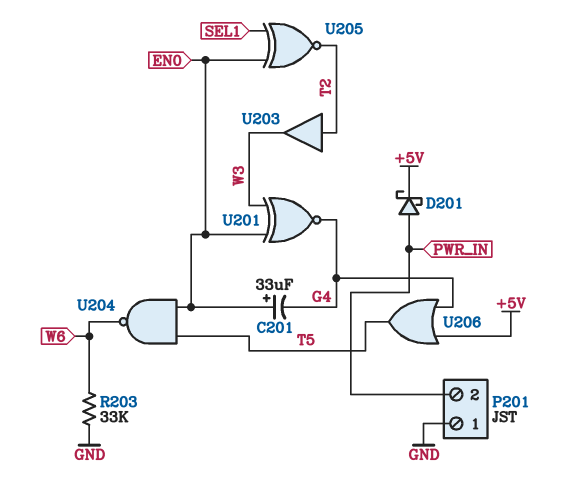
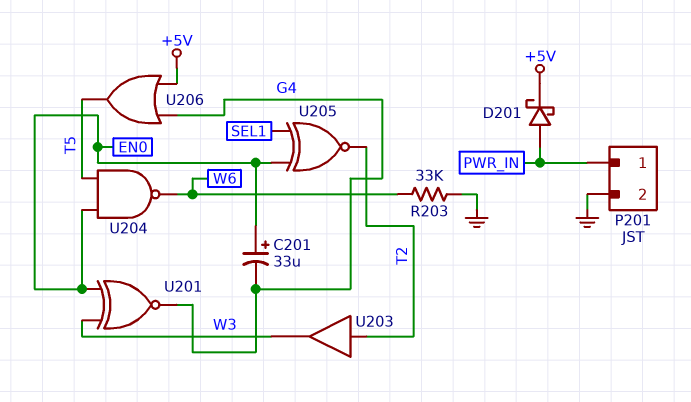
P201 pin 1: GND -> PWR_IN
P201 pin 2: PWR_IN -> GND

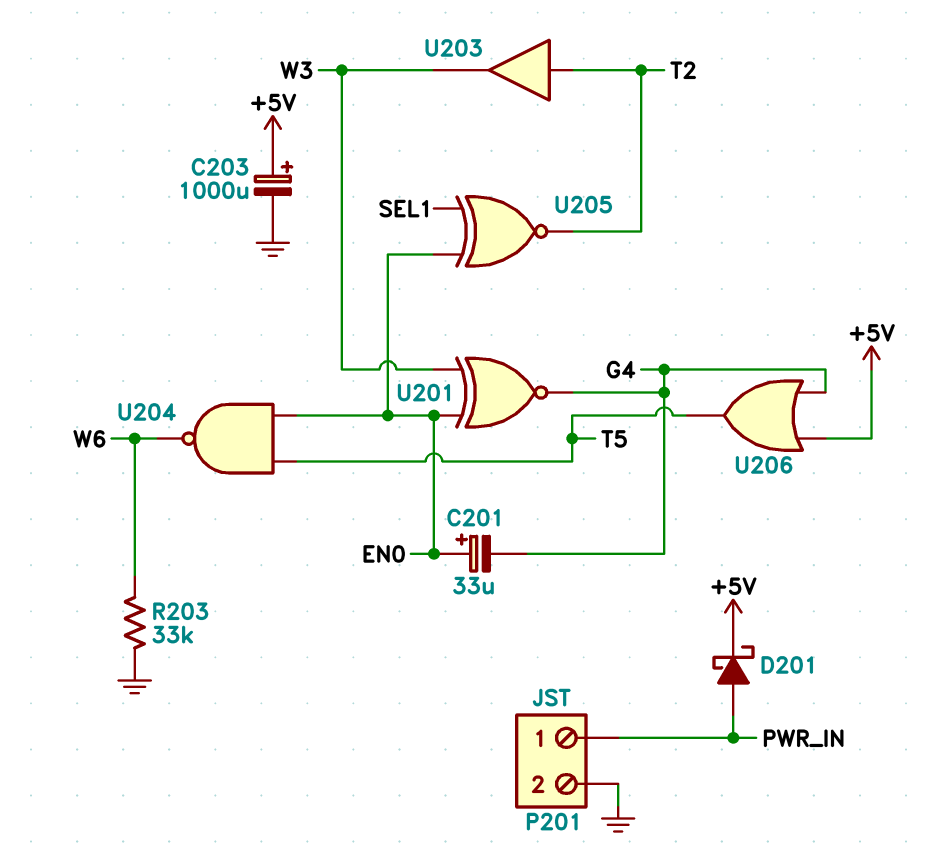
C203: none -> 1000uF (plus +5V, minus GND)

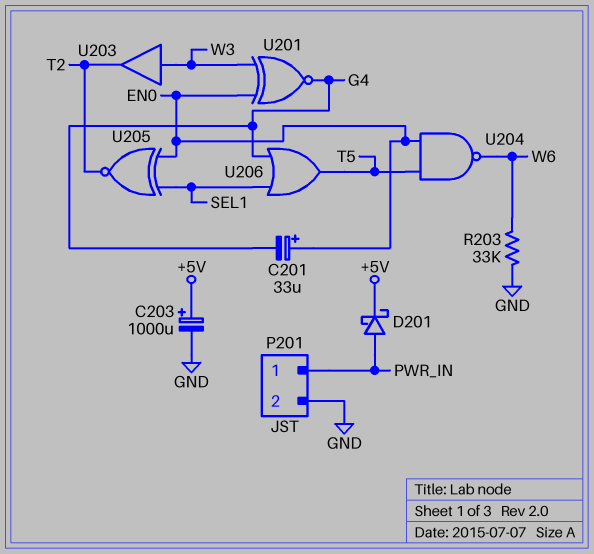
U203: buffer (in T2, out W3) -> buffer (in W3, out T2)
U206: OR (in +5V, in G4, out T5) -> OR (in G4, in SEL1, out T5)

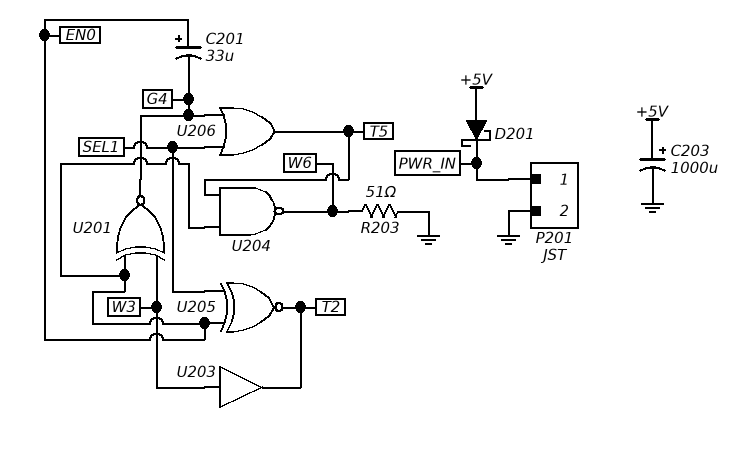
D201: schottky (A PWR_IN, K +5V) -> schottky (A +5V, K PWR_IN)
R203: 33k (GND, W6) -> 51 (GND, W6)

